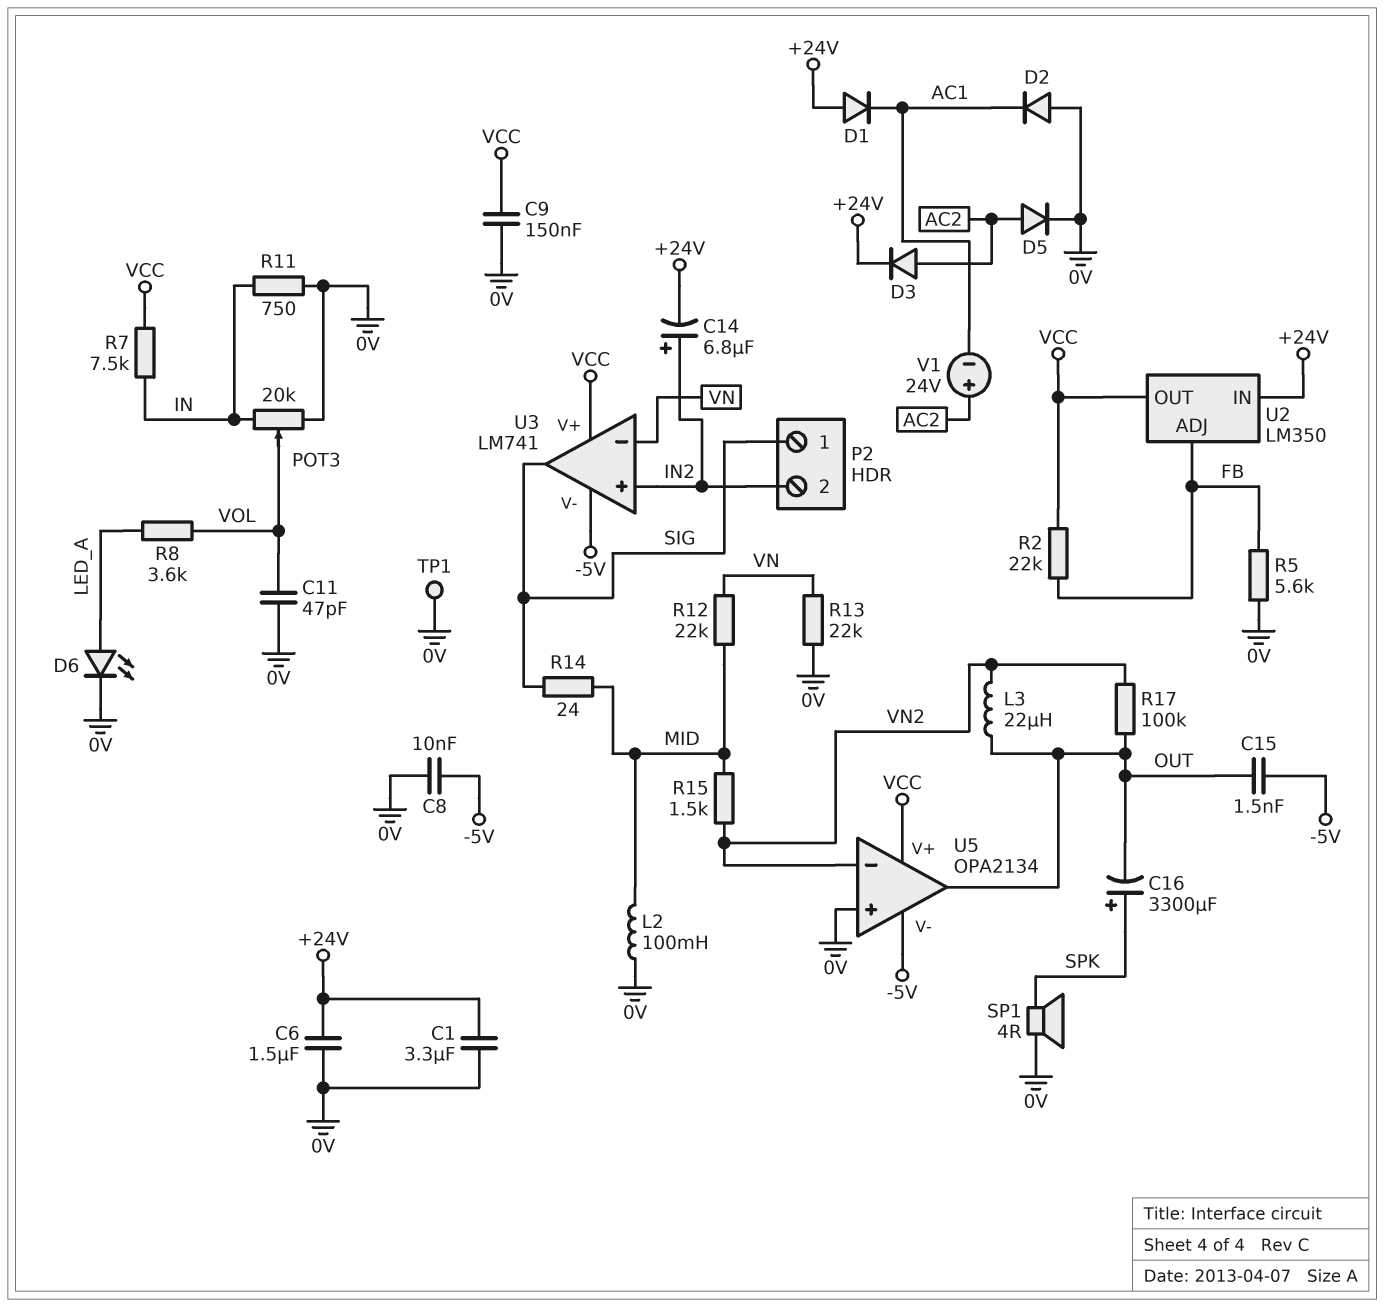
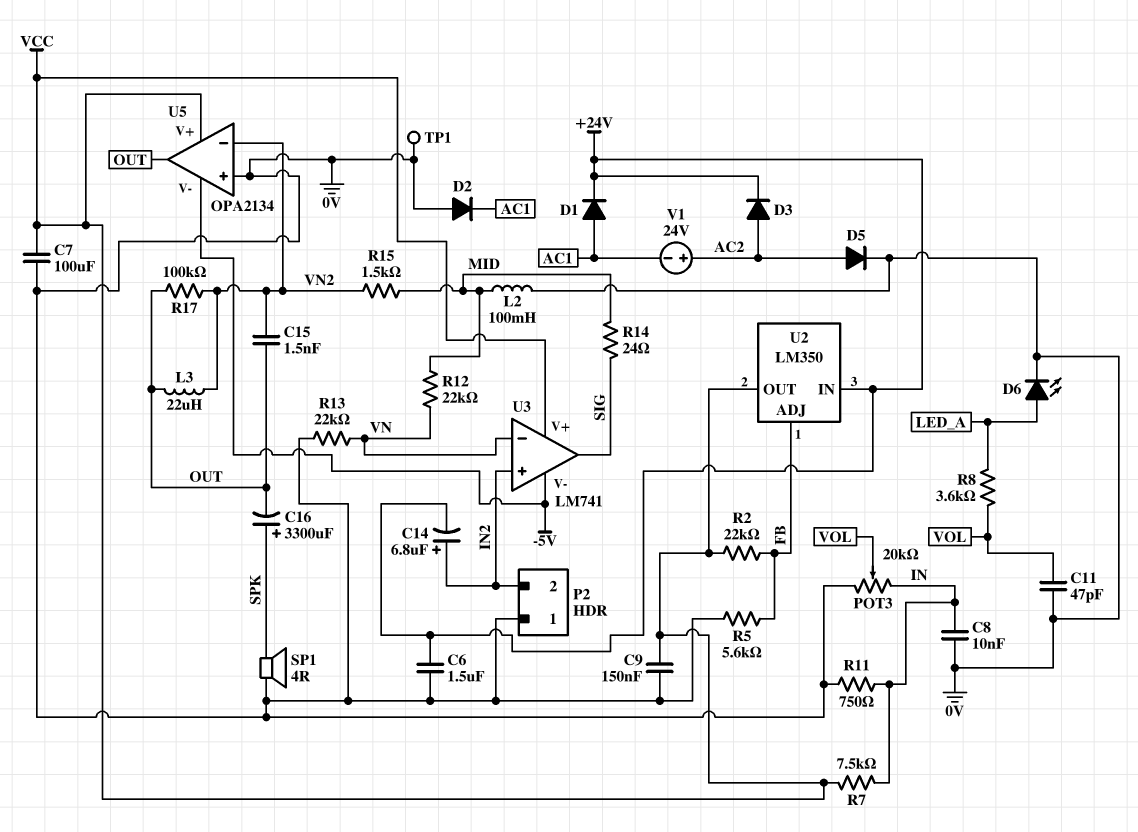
C1: 3.3uF (+24V, 0V) -> none
C7: none -> 100uF (0V, VCC)
C8: 10nF (-5V, 0V) -> 10nF (0V, IN)
C15: 1.5nF (-5V, OUT) -> 1.5nF (OUT, VN2)
D1: diode (A +24V, K AC1) -> diode (A AC1, K +24V)
P2 pin 1: SIG -> 0V

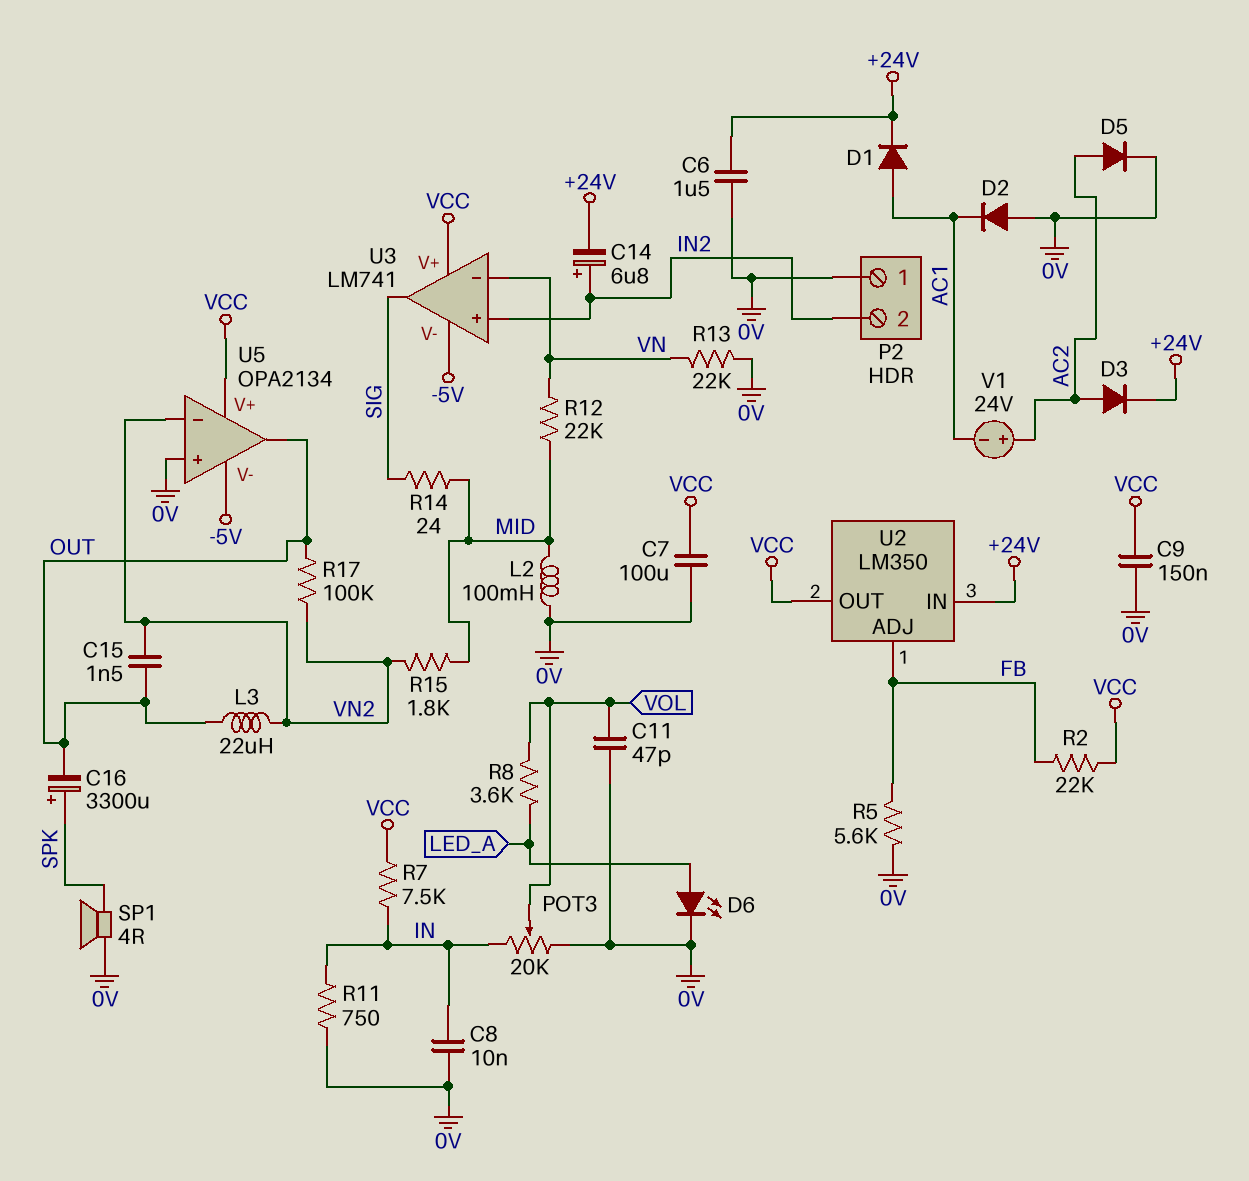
R15: 1.5k (MID, VN2) -> 1.8k (MID, VN2)
TP1: test point (0V) -> none

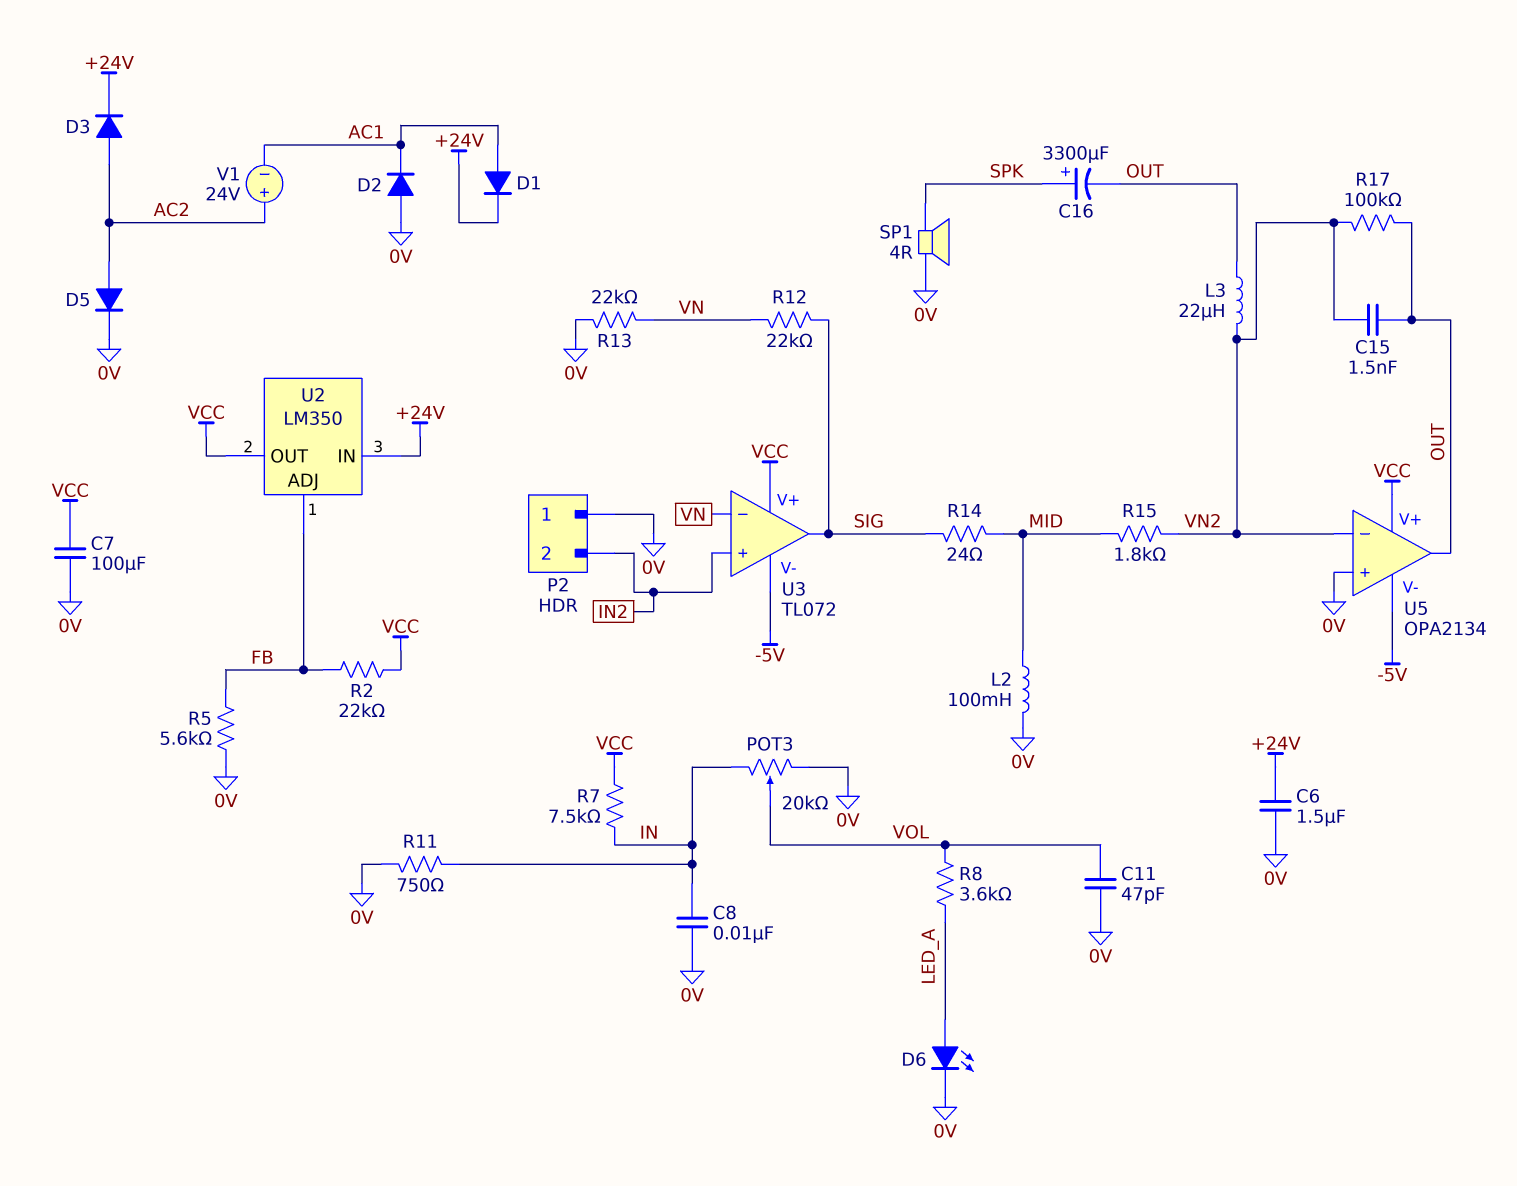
C9: 150nF (0V, VCC) -> none
C14: 6.8uF (plus IN2, minus +24V) -> none
R12: 22k (MID, VN) -> 22k (SIG, VN)
U3: LM741 -> TL072

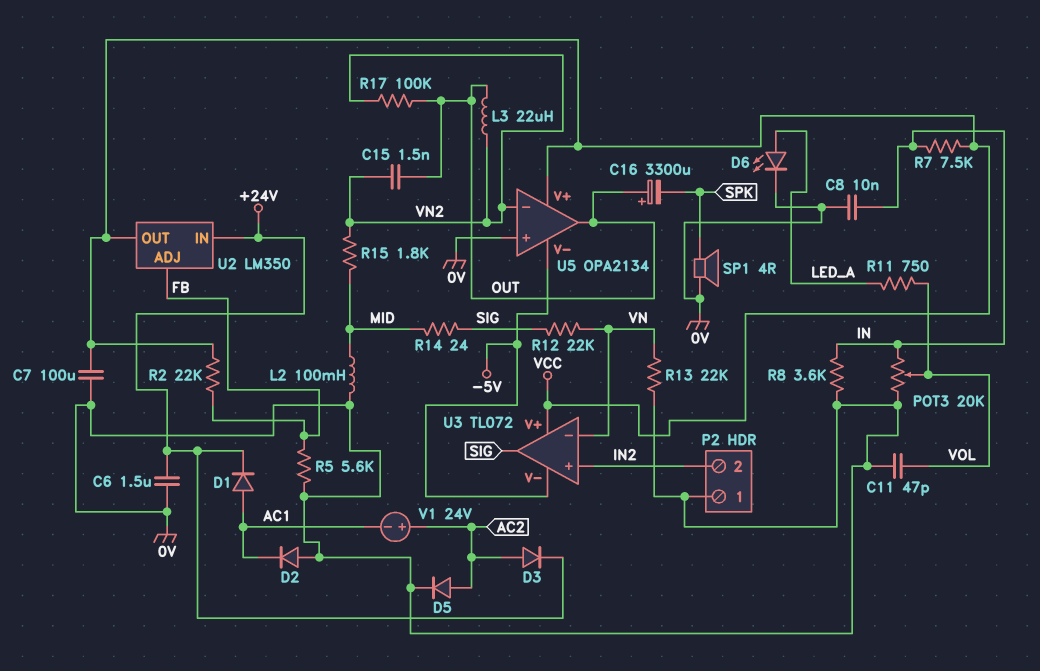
C16: 3300uF (plus SPK, minus OUT) -> 3300uF (plus OUT, minus SPK)
R8: 3.6k (LED_A, VOL) -> 3.6k (0V, IN)
R11: 750 (0V, IN) -> 750 (LED_A, VOL)

